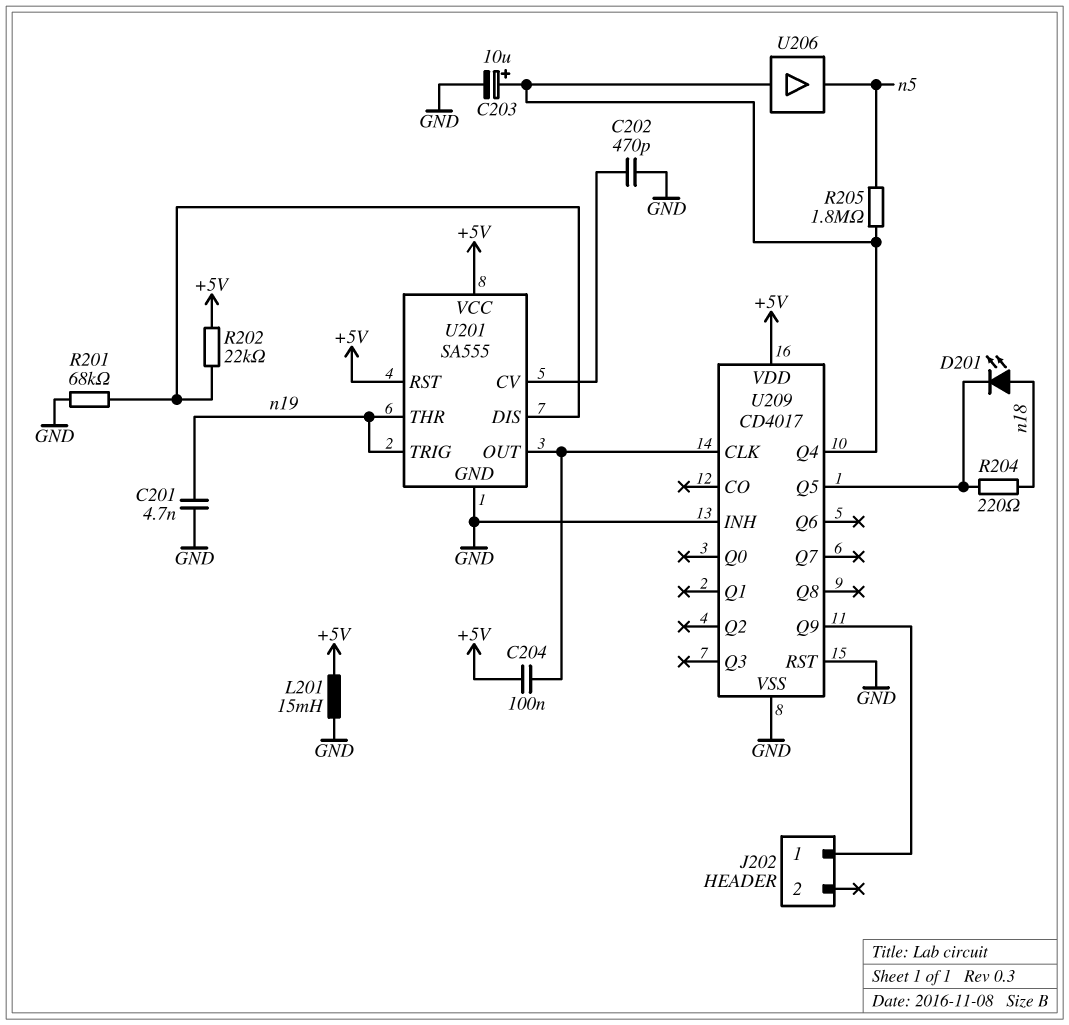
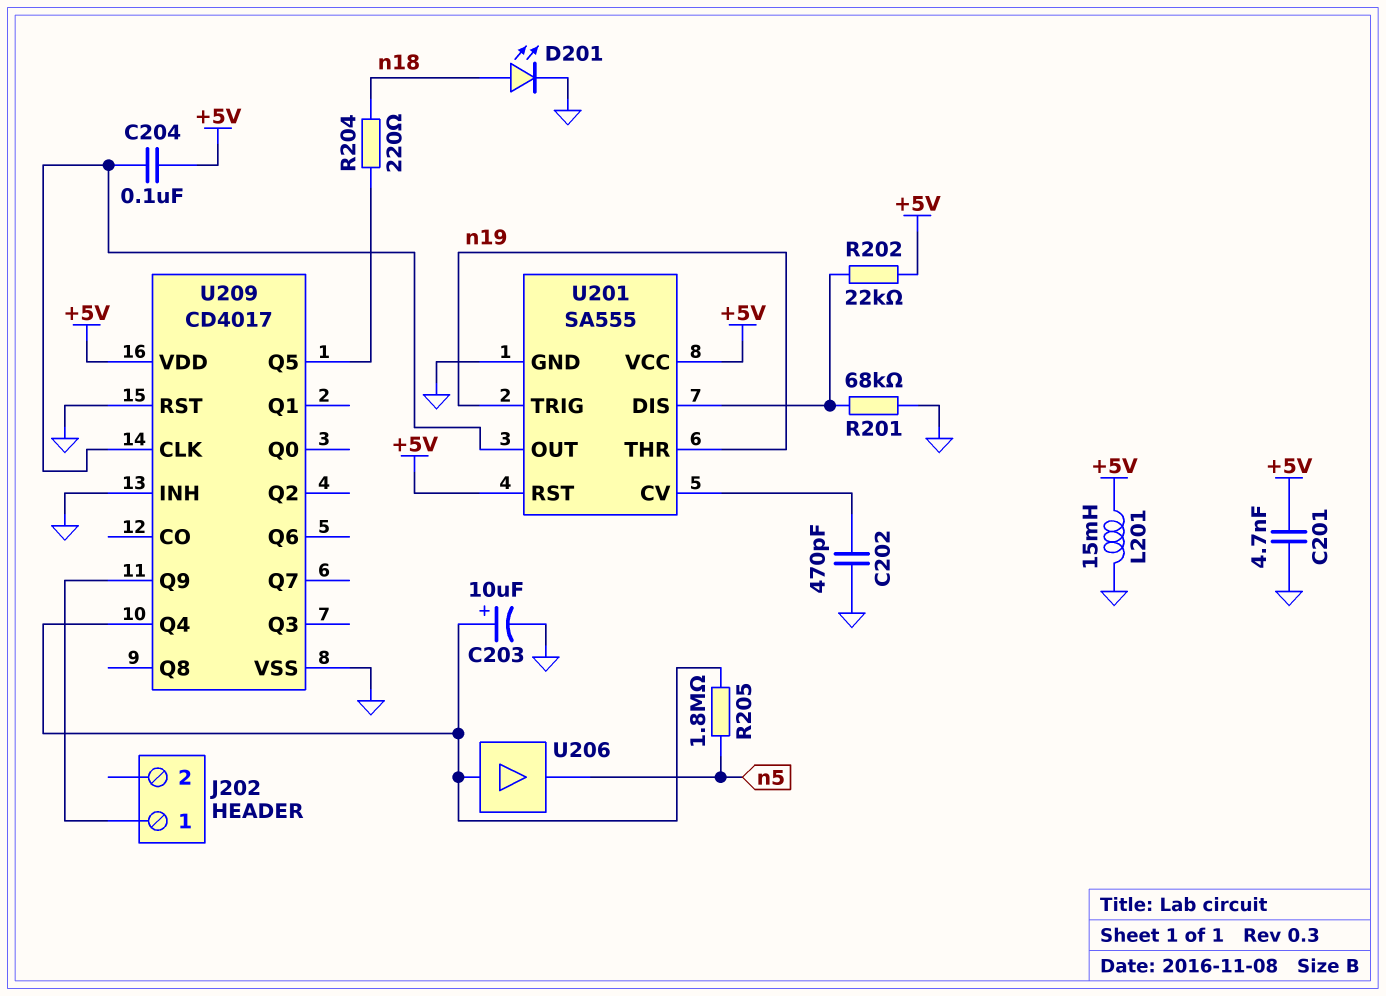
C201: 4.7nF (GND, n19) -> 4.7nF (+5V, GND)
D201: LED (A n18, K U209/Q5) -> LED (A n18, K GND)

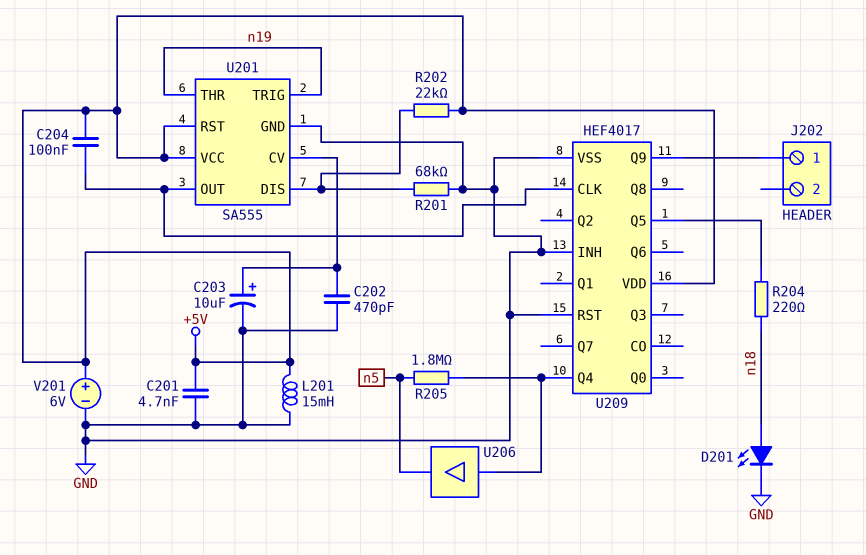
C203: 10uF (plus U209/Q4, minus GND) -> 10uF (plus U201/CV, minus GND)
U209: CD4017 -> HEF4017
V201: none -> 6V (plus +5V, minus GND)

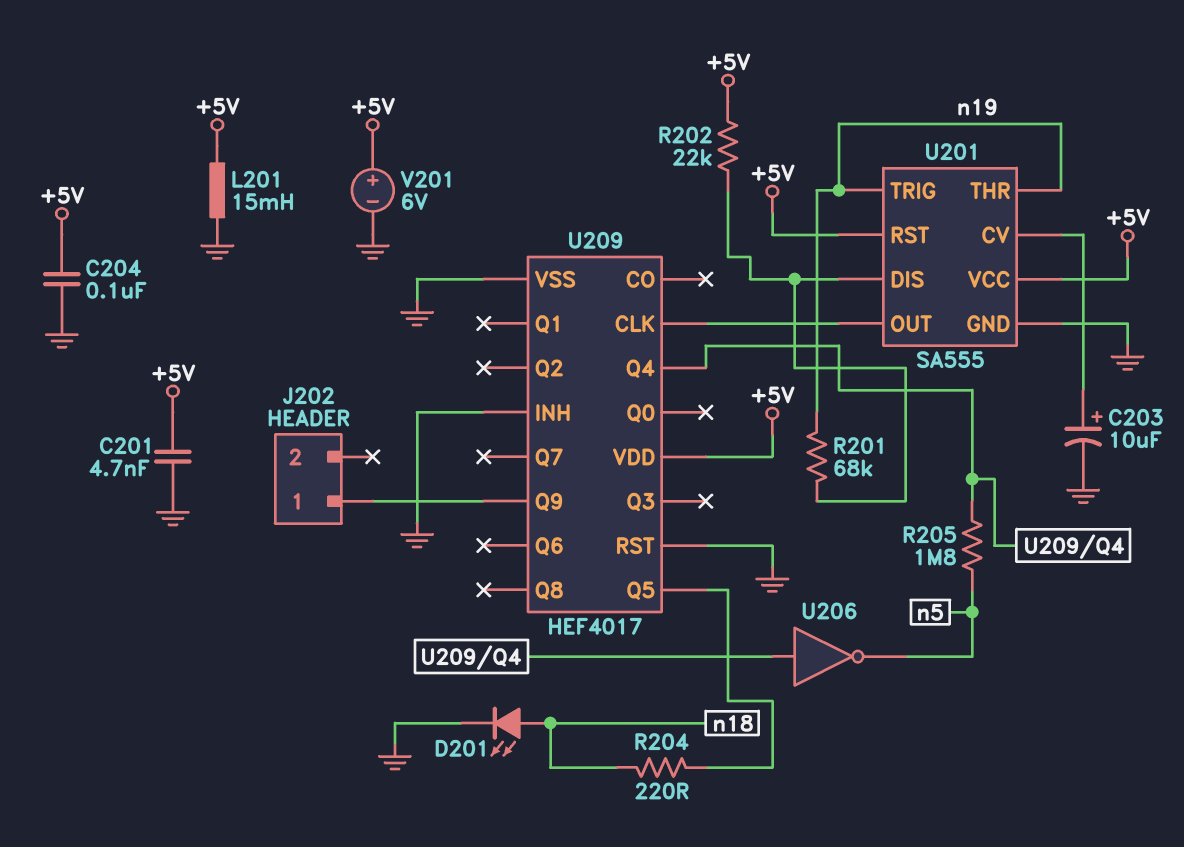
C202: 470pF (GND, U201/CV) -> none
C204: 100nF (+5V, U201/OUT) -> 100nF (+5V, GND)
R201: 68k (GND, U201/DIS) -> 68k (U201/DIS, n19)
U206: buffer (in U209/Q4, out n5) -> NOT (in U209/Q4, out n5)

